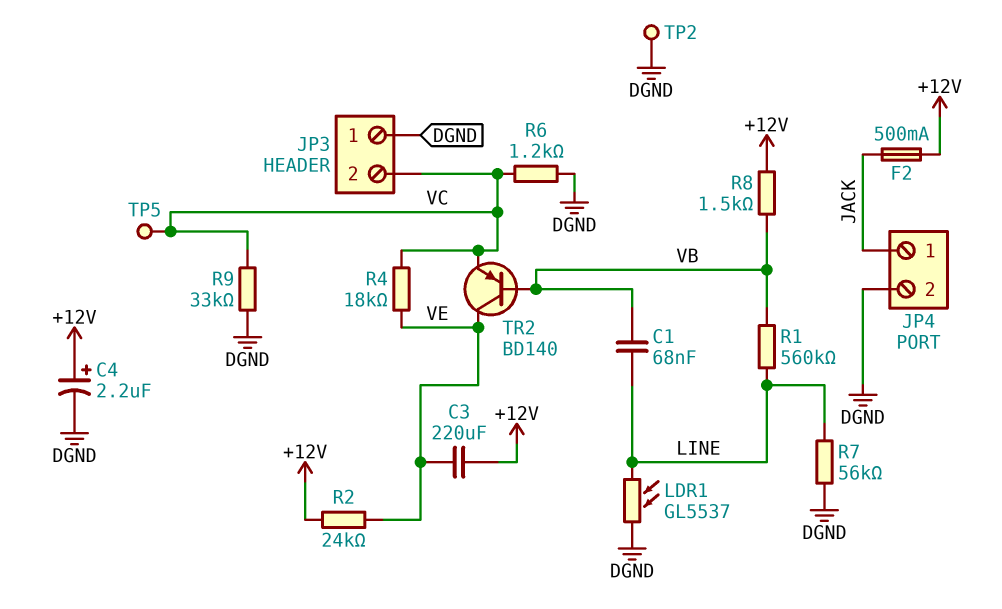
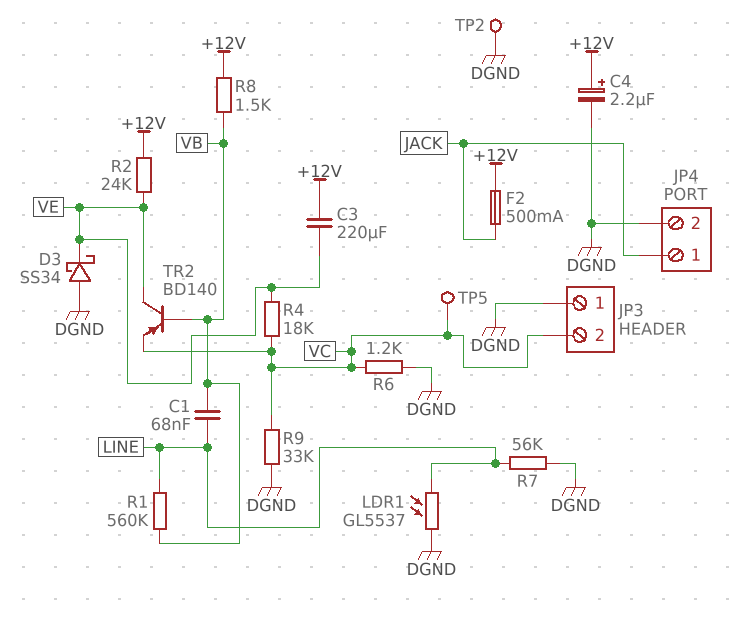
D3: none -> schottky SS34 (A DGND, K VE)

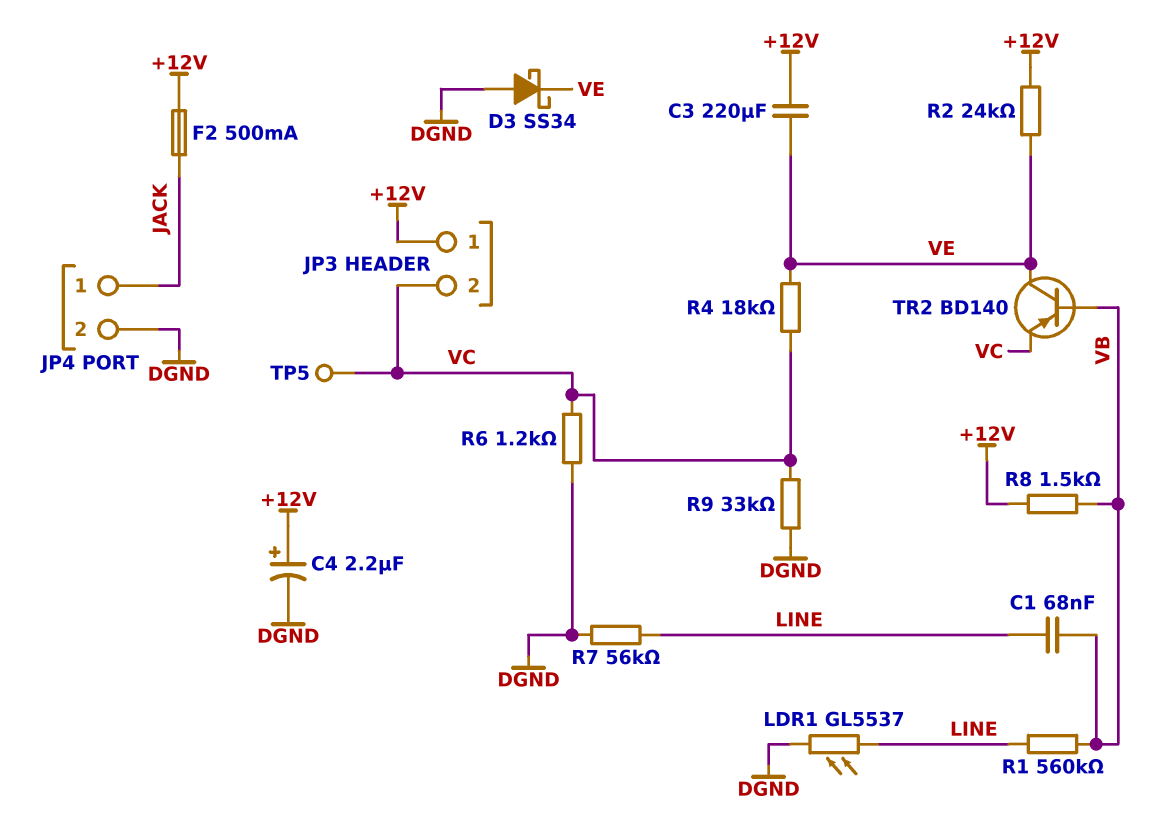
JP3 pin 1: DGND -> +12V
TP2: test point (DGND) -> none

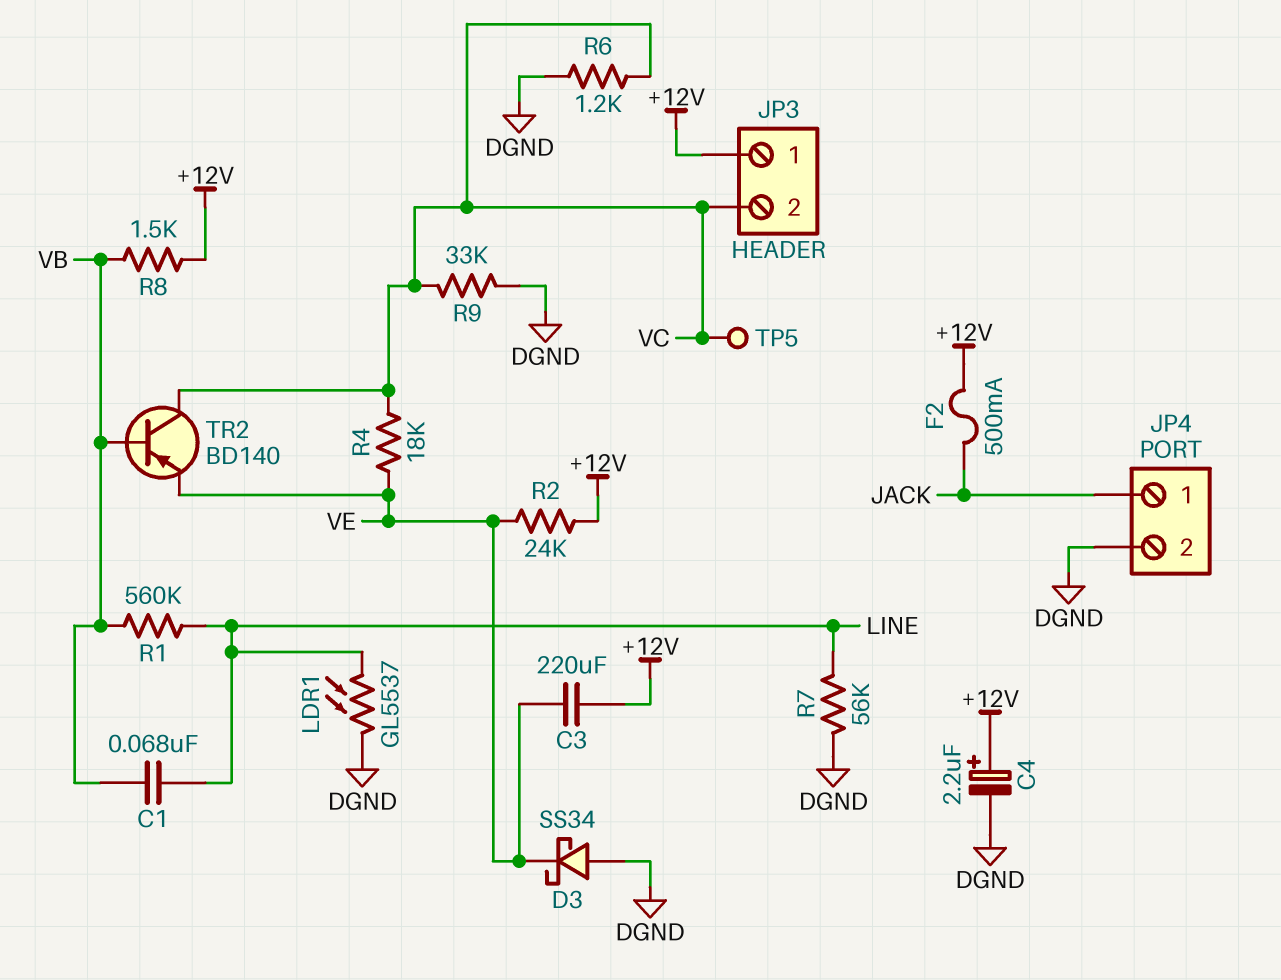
TR2: PNP BD140 (B VB, C VE, E VC) -> PNP BD140 (B VB, C VC, E VE)

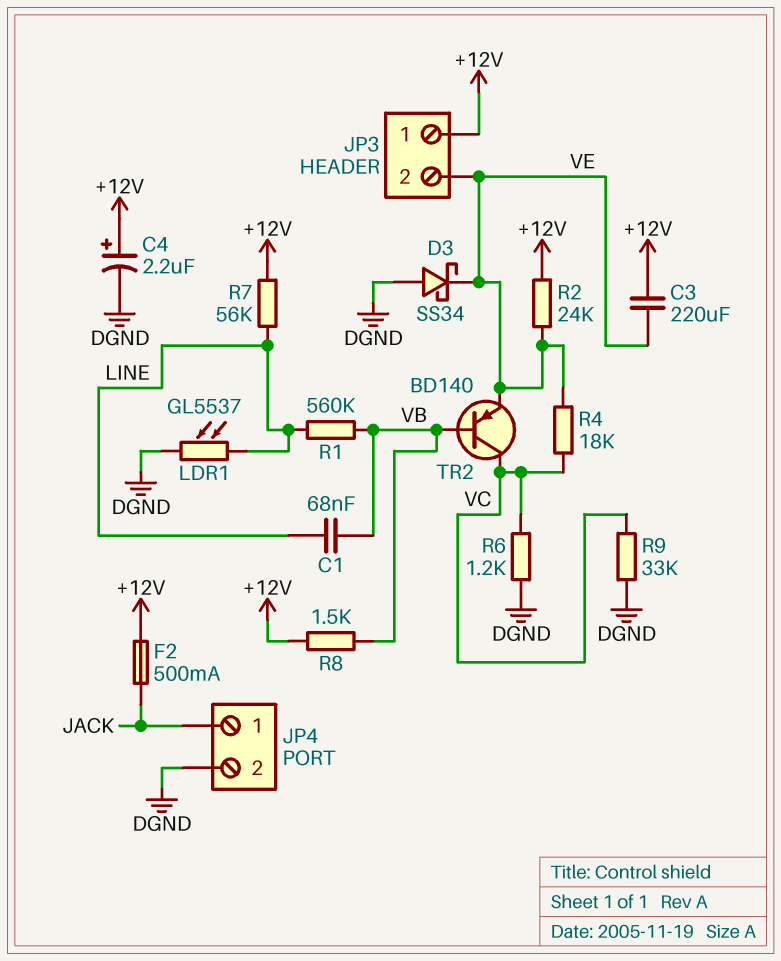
JP3 pin 2: VC -> VE
R7: 56k (DGND, LINE) -> 56k (+12V, LINE)
TP5: test point (VC) -> none

